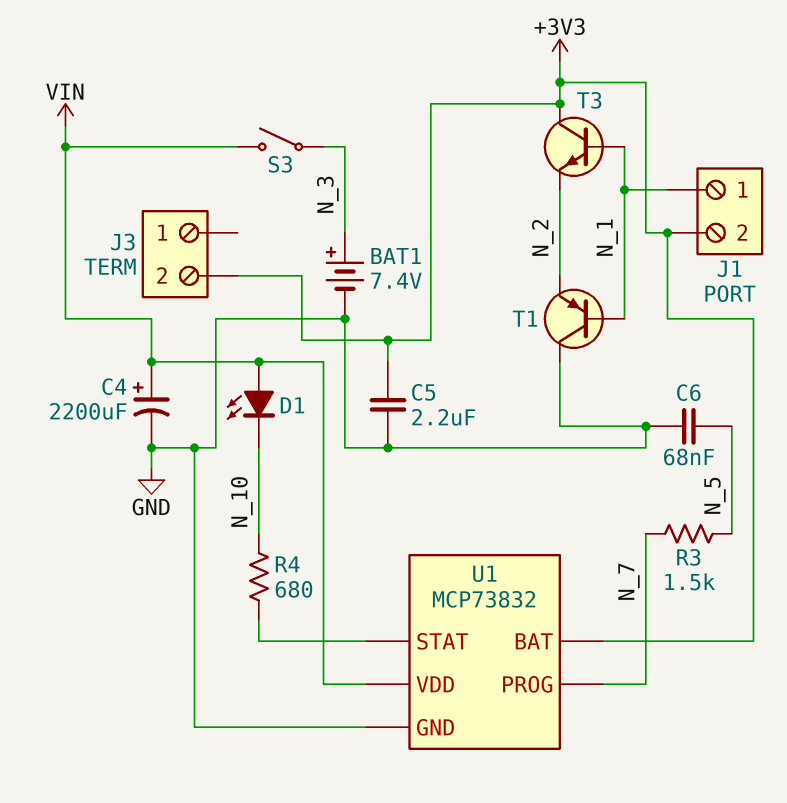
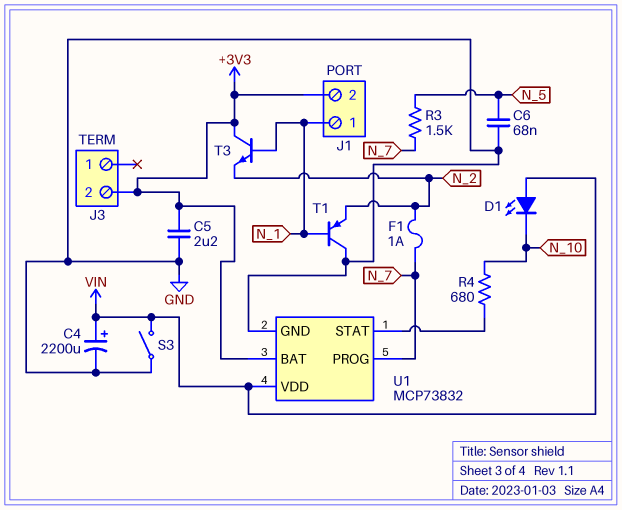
BAT1: 7.4V (plus N_3, minus GND) -> none
F1: none -> 1A (N_2, N_7)
S3: switch (N_3, VIN) -> switch (GND, VIN)

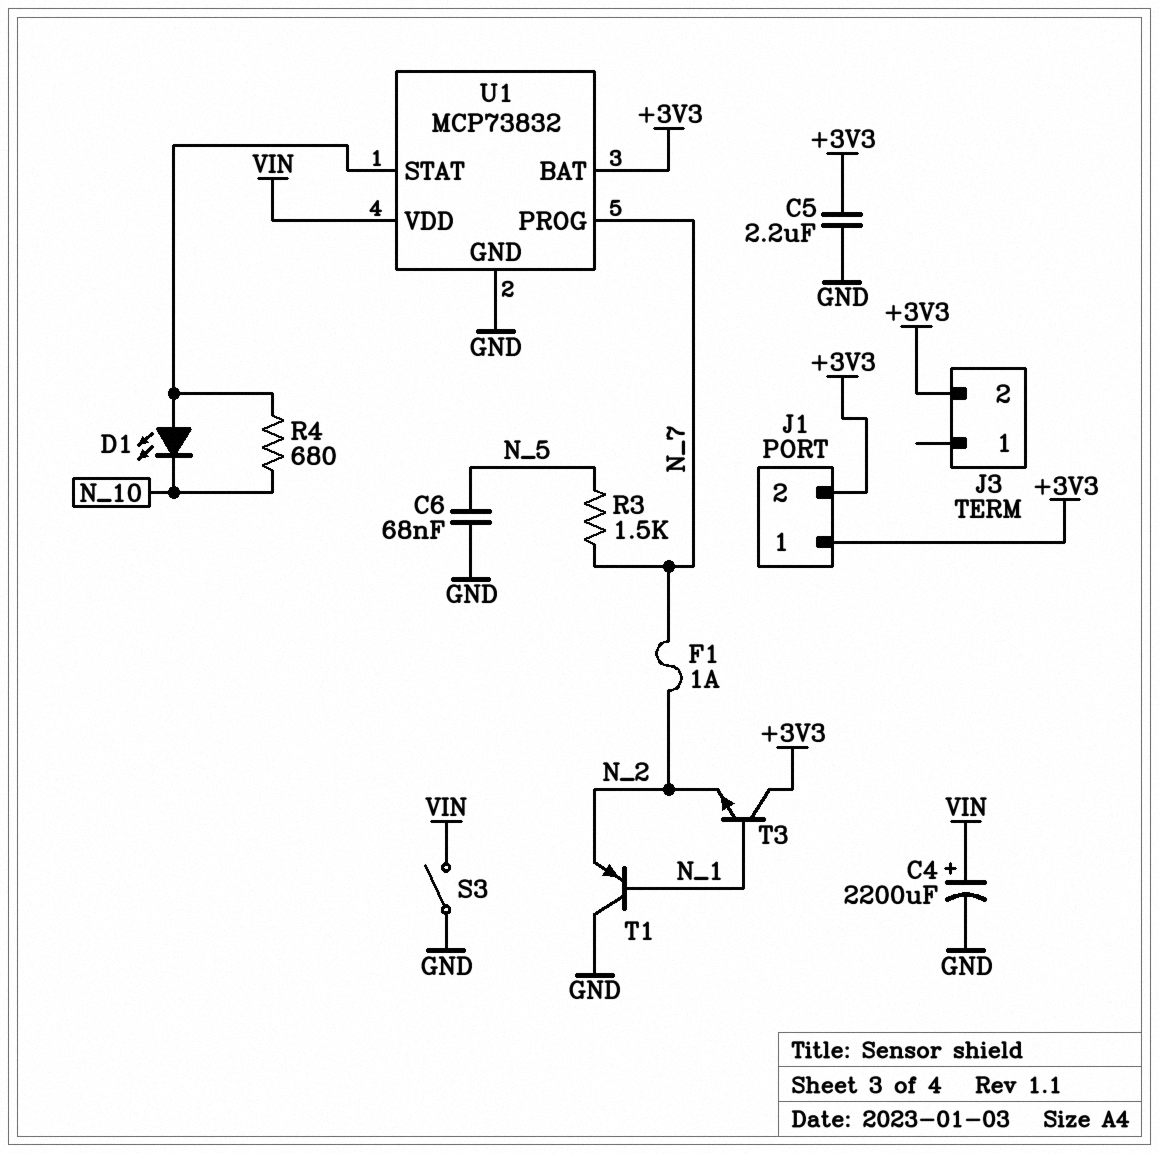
D1: LED (A VIN, K N_10) -> LED (A U1/STAT, K N_10)
J1 pin 1: N_1 -> +3V3

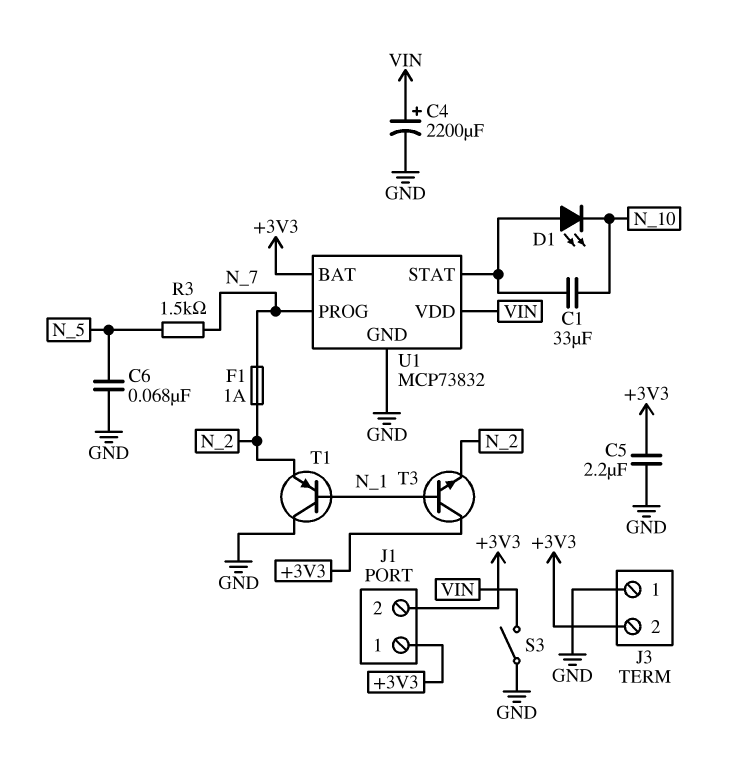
C1: none -> 33uF (N_10, U1/STAT)
J3 pin 1: none -> GND
R4: 680 (N_10, U1/STAT) -> none

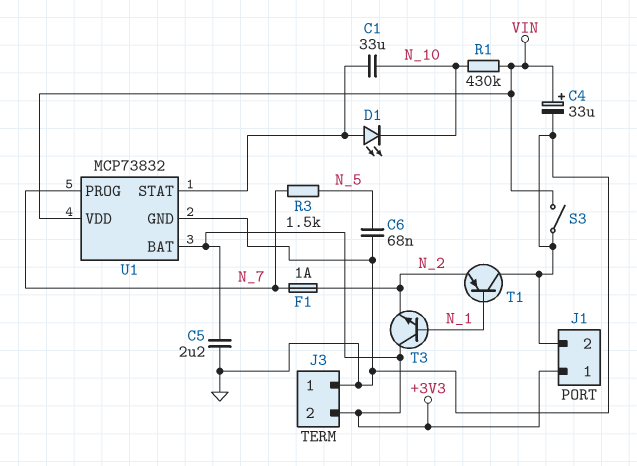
C4: 2200uF (plus VIN, minus GND) -> 33uF (plus VIN, minus GND)
J1 pin 2: +3V3 -> GND
R1: none -> 430k (N_10, VIN)

